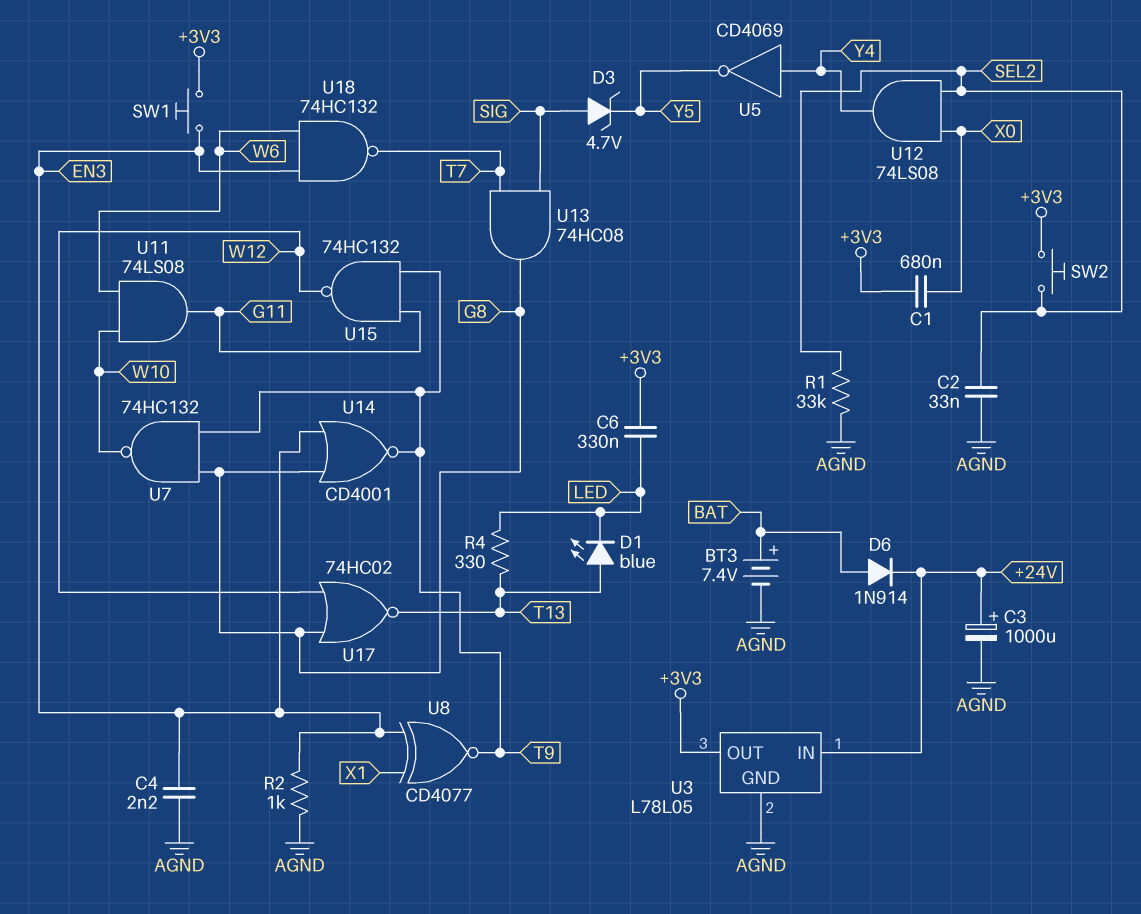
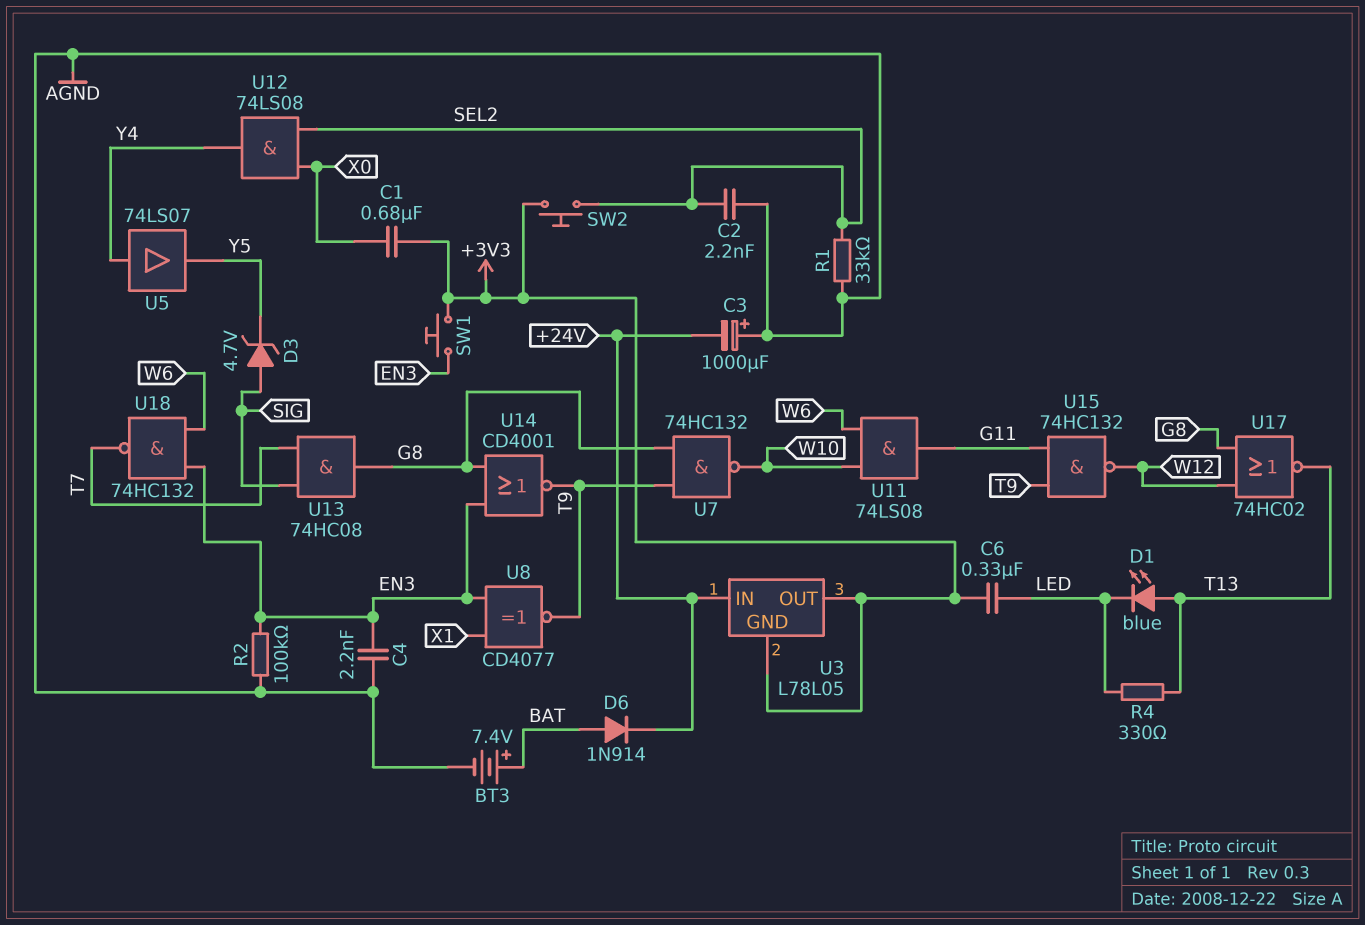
C2: 33nF (AGND, SEL2) -> 2.2nF (AGND, SEL2)
C3: 1000uF (plus +24V, minus AGND) -> 1000uF (plus AGND, minus +24V)
R2: 1k (AGND, EN3) -> 100k (AGND, EN3)
U3 pin GND: AGND -> +3V3
U5: NOT CD4069 (in Y4, out Y5) -> buffer 74LS07 (in Y4, out Y5)

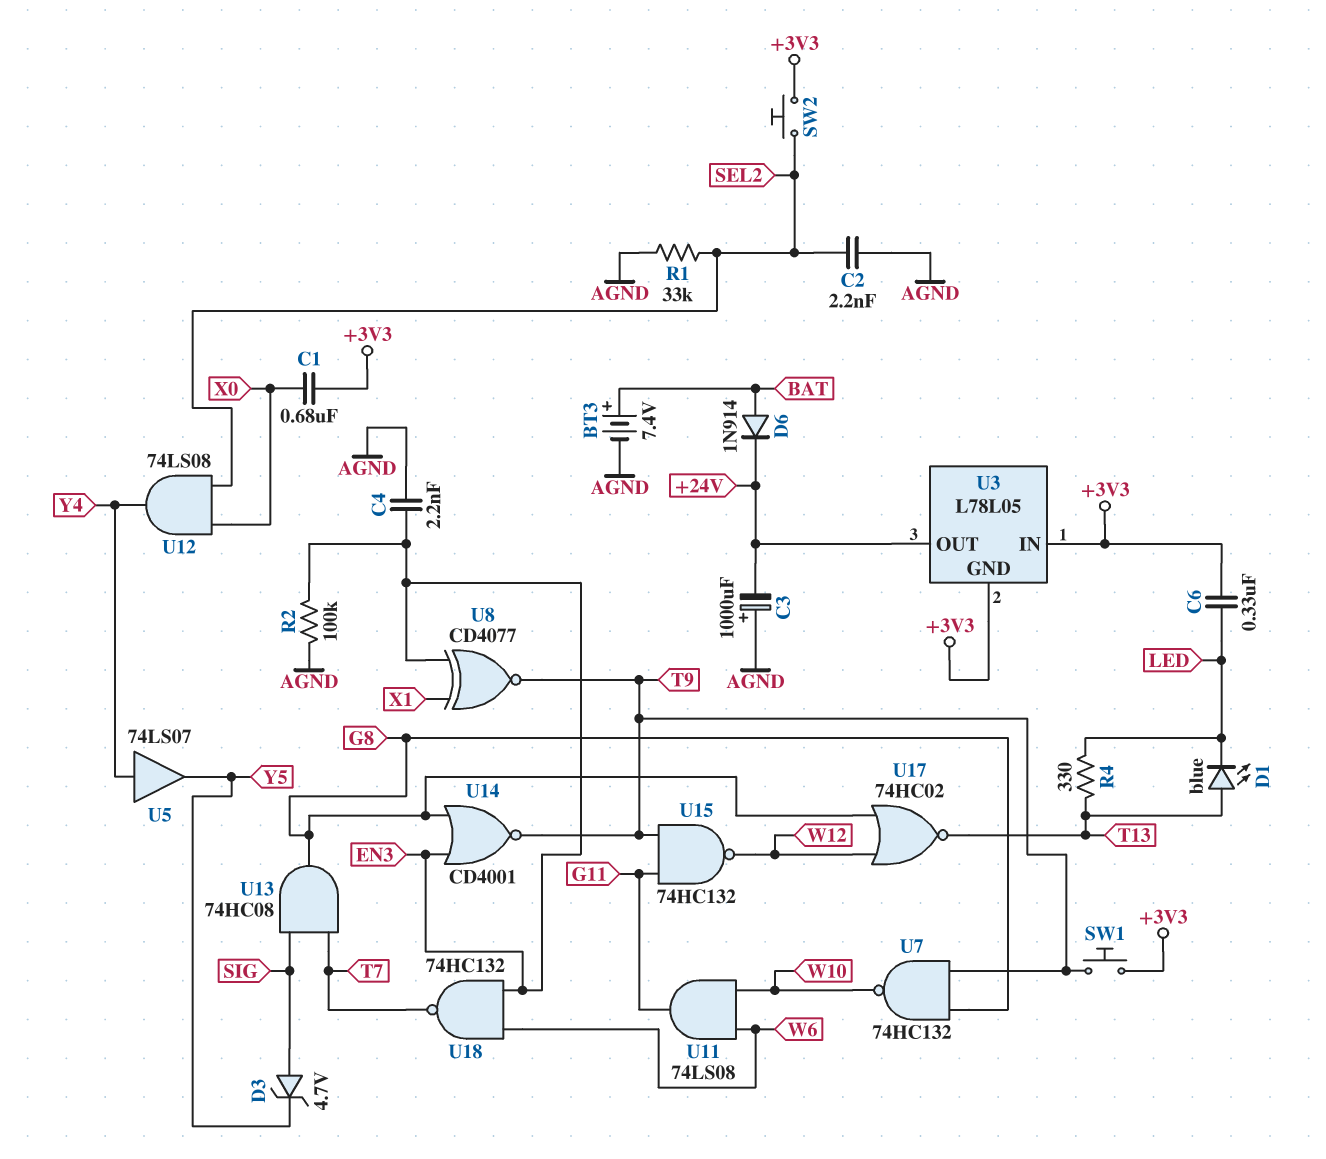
SW1: button (+3V3, EN3) -> button (+3V3, T9)
U3 pin IN: +24V -> +3V3
U3 pin OUT: +3V3 -> +24V

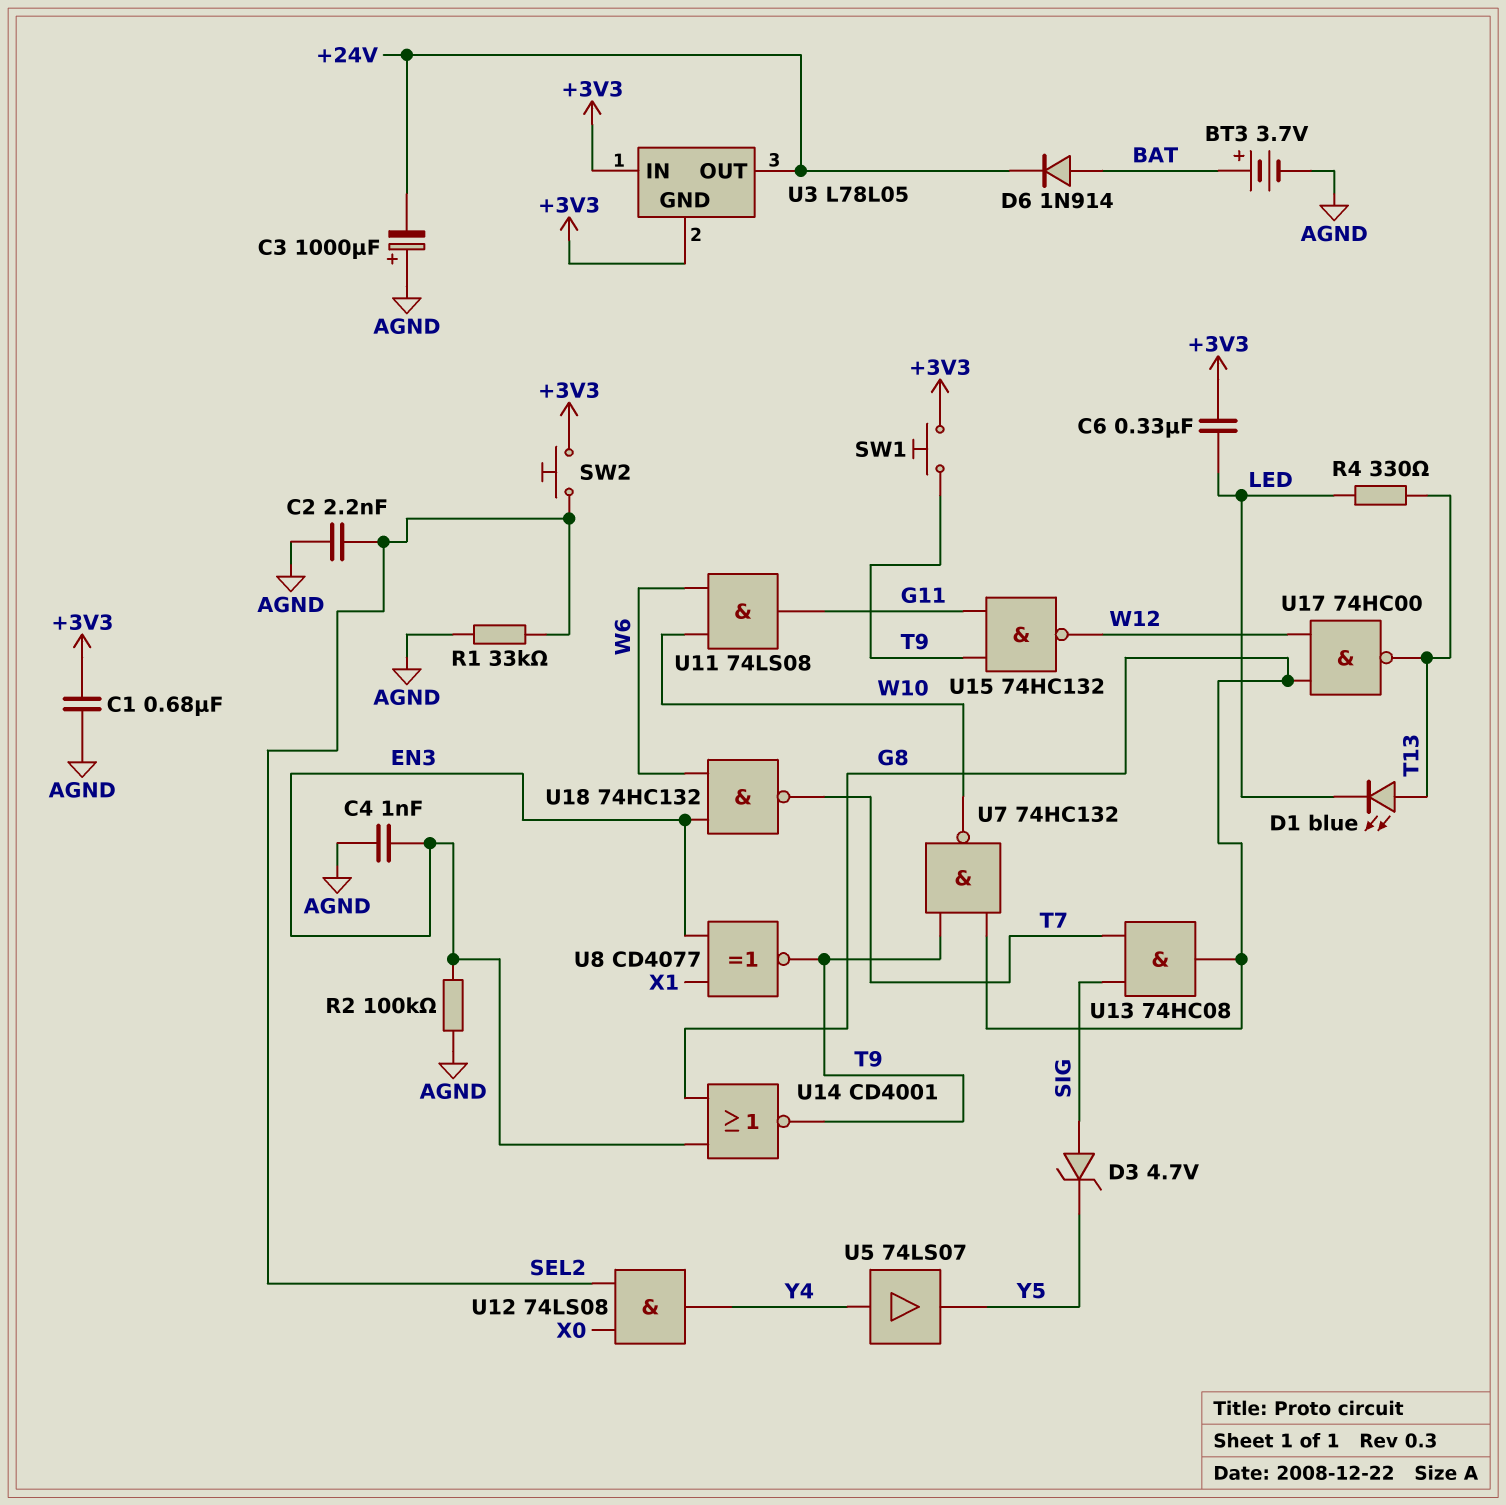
BT3: 7.4V (plus BAT, minus AGND) -> 3.7V (plus BAT, minus AGND)
C1: 680nF (+3V3, X0) -> 680nF (+3V3, AGND)
C4: 2.2nF (AGND, EN3) -> 1nF (AGND, EN3)
U17: NOR 74HC02 (in G8, in W12, out T13) -> NAND 74HC00 (in G8, in W12, out T13)

